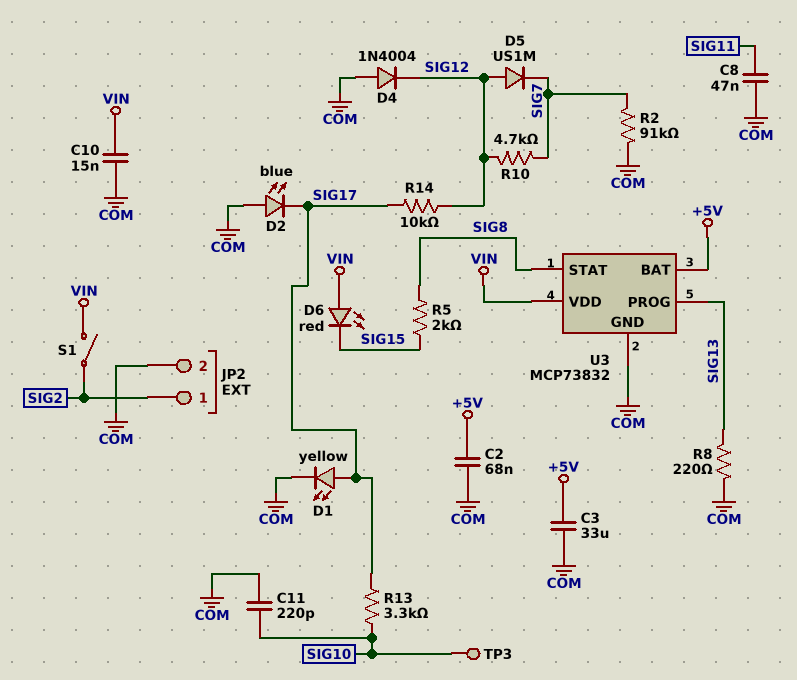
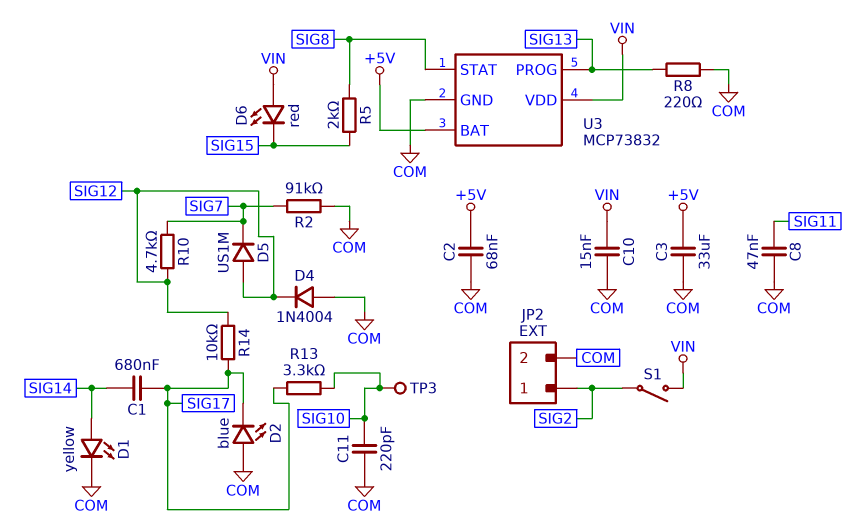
C1: none -> 680nF (SIG14, SIG17)
D1: LED yellow (A SIG17, K COM) -> LED yellow (A SIG14, K COM)

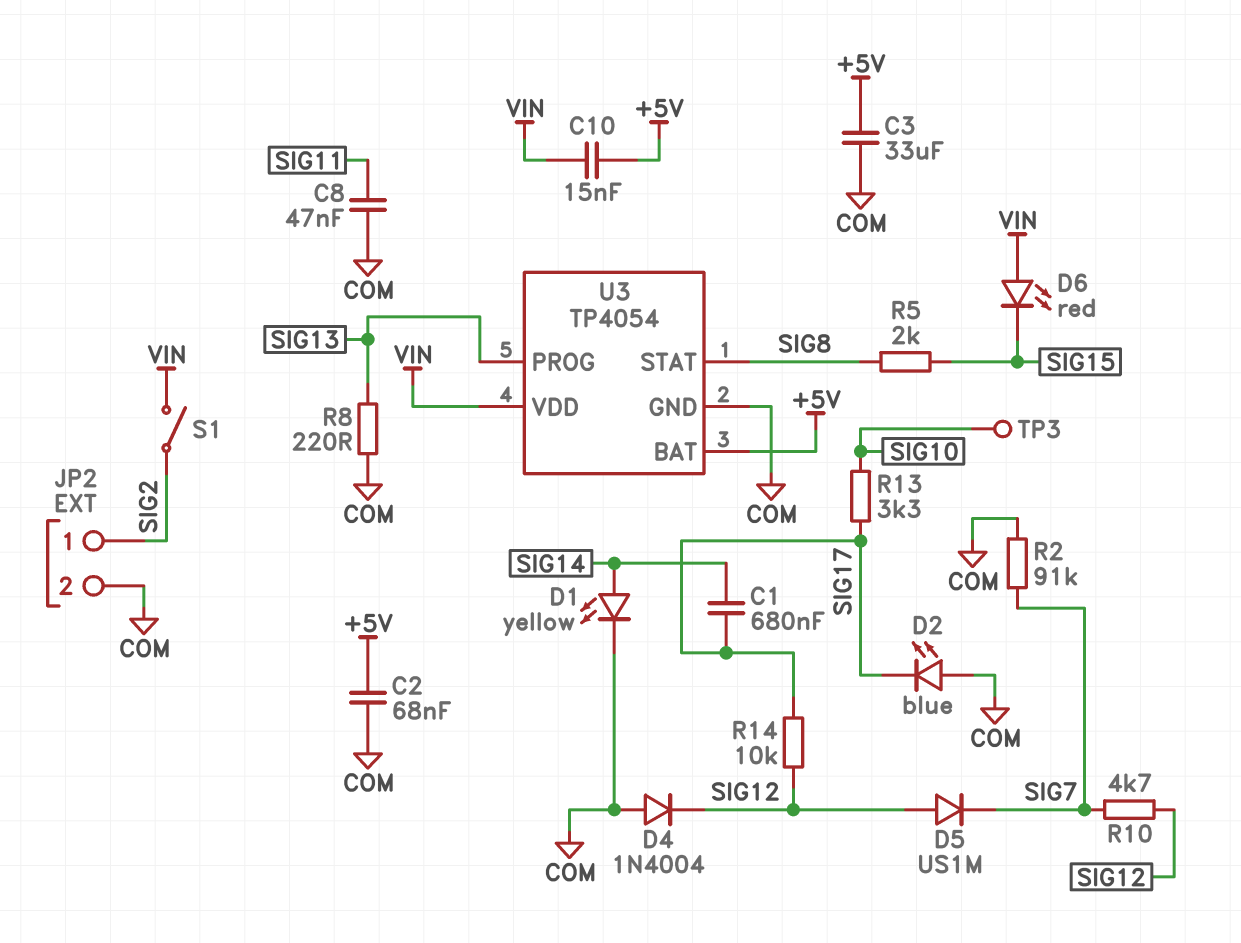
C10: 15nF (COM, VIN) -> 15nF (+5V, VIN)
C11: 220pF (COM, SIG10) -> none
U3: MCP73832 -> TP4054

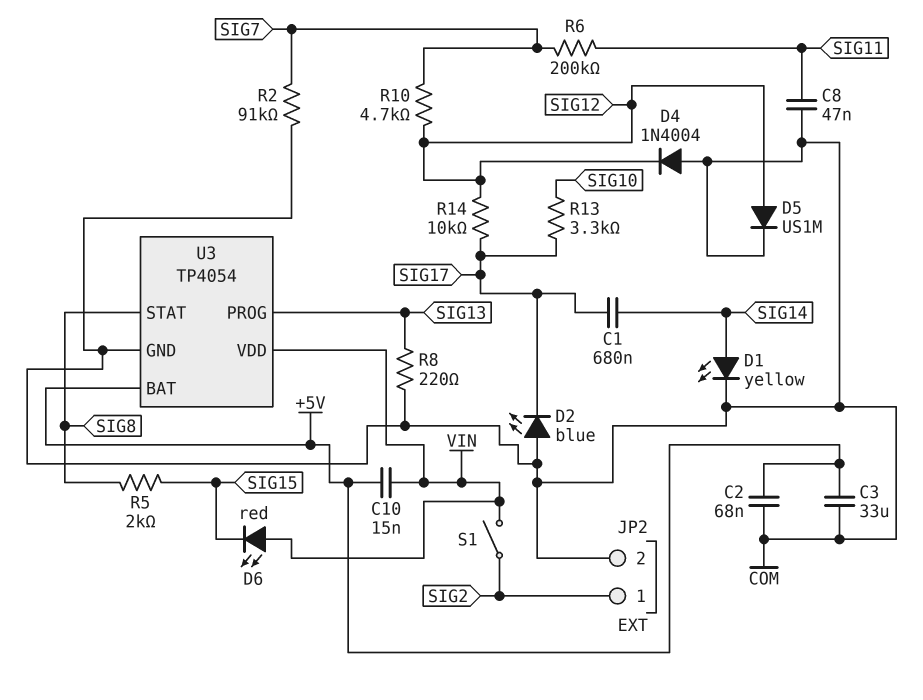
D5: diode US1M (A SIG12, K SIG7) -> diode US1M (A SIG12, K COM)
R6: none -> 200k (SIG7, SIG11)
TP3: test point (SIG10) -> none

